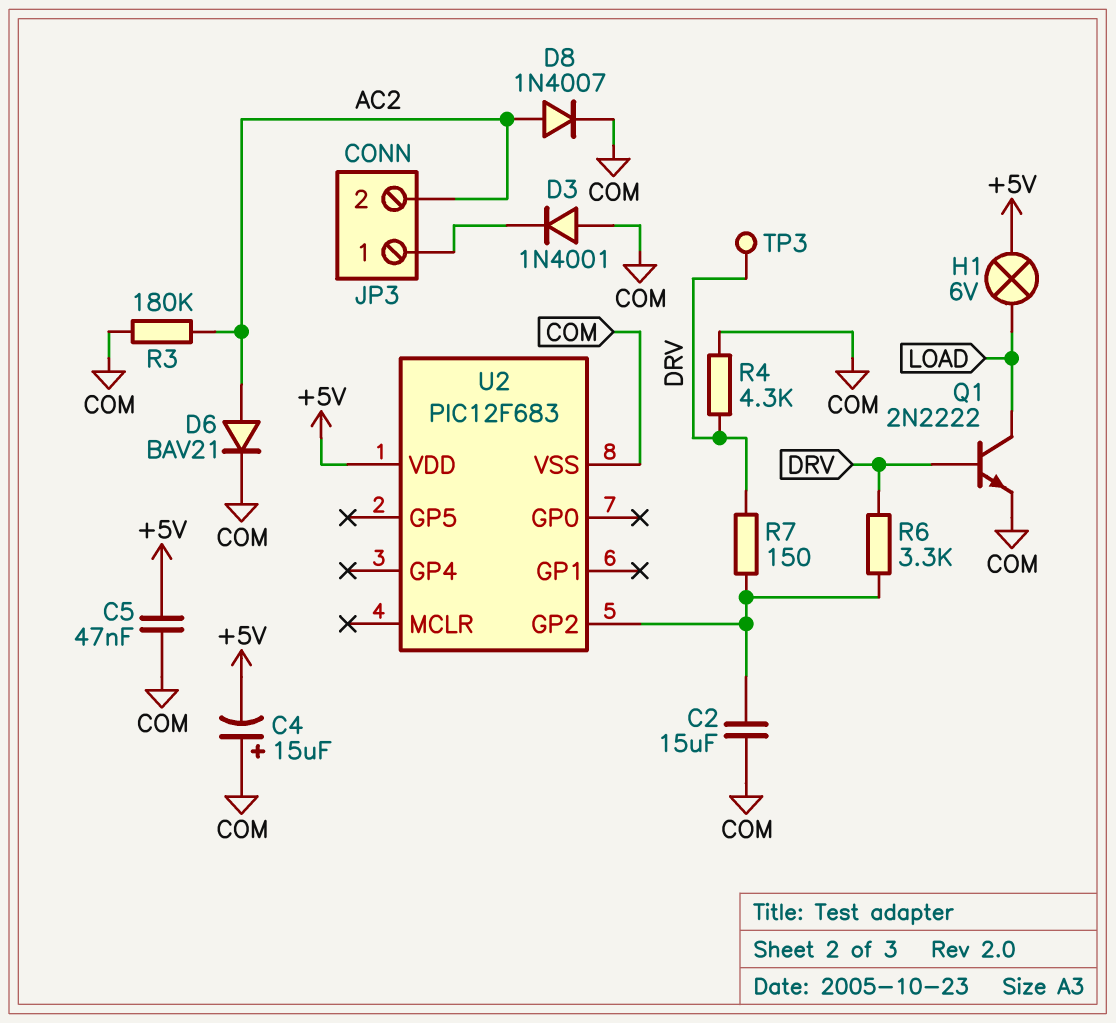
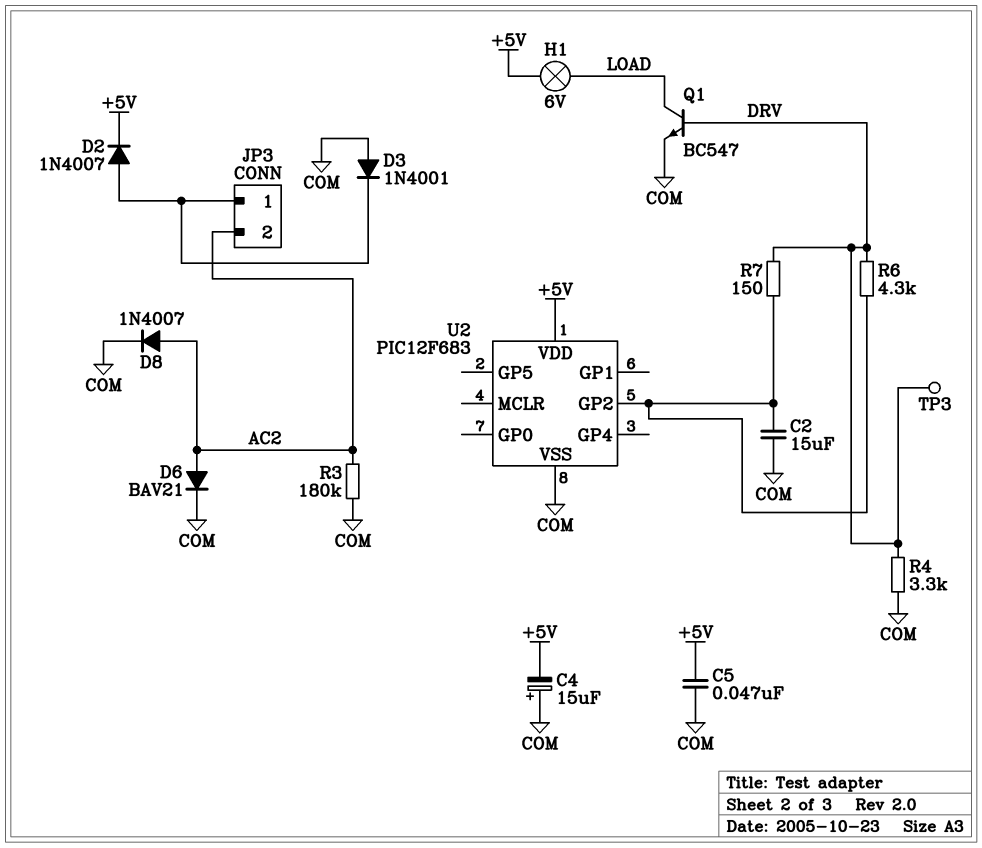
D2: none -> diode 1N4007 (A JP3/1, K +5V)
Q1: NPN 2N2222 (B DRV, C LOAD, E COM) -> NPN BC547 (B DRV, C LOAD, E COM)
R4: 4.3k (COM, DRV) -> 3.3k (COM, DRV)
R6: 3.3k (DRV, U2/GP2) -> 4.3k (DRV, U2/GP2)

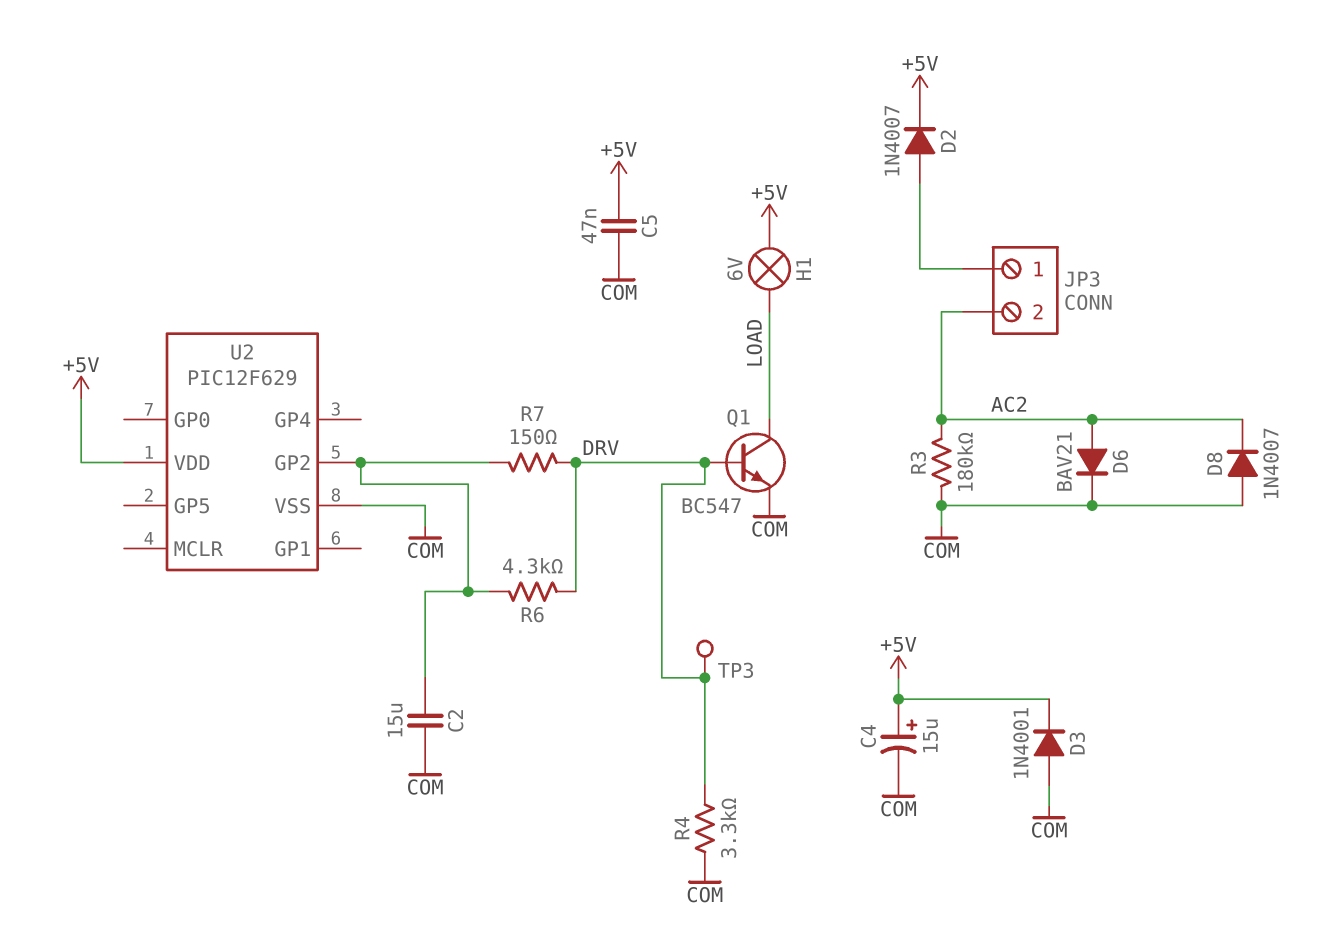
C4: 15uF (plus COM, minus +5V) -> 15uF (plus +5V, minus COM)
D3: diode 1N4001 (A COM, K JP3/1) -> diode 1N4001 (A COM, K +5V)
D8: diode 1N4007 (A AC2, K COM) -> diode 1N4007 (A COM, K AC2)
U2: PIC12F683 -> PIC12F629

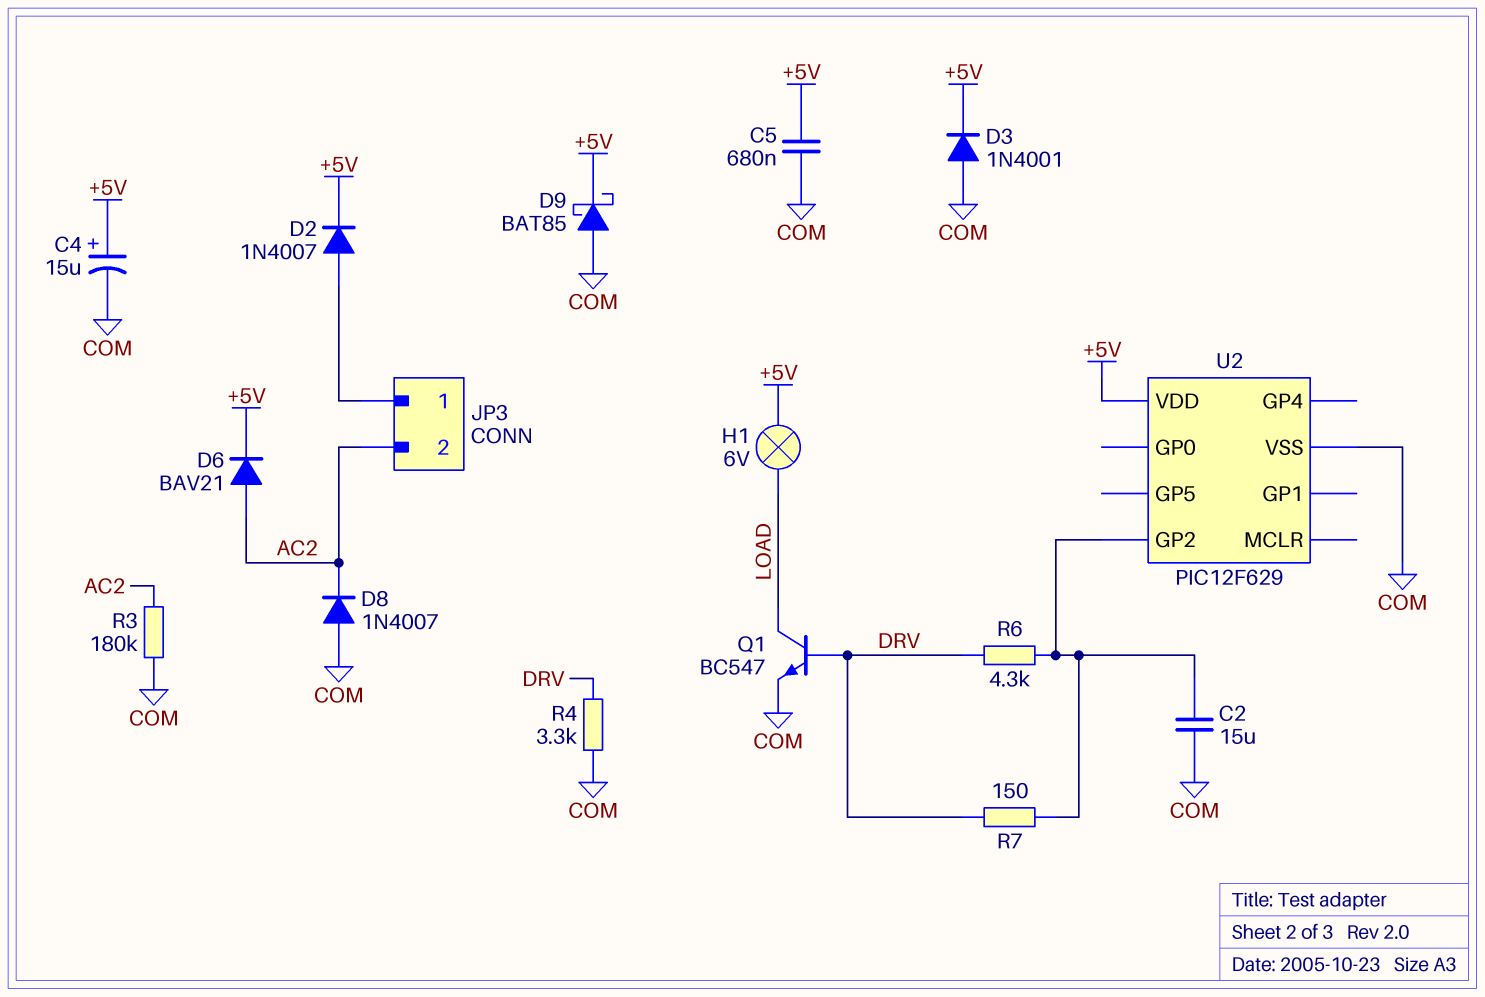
C5: 47nF (+5V, COM) -> 680nF (+5V, COM)
D6: diode BAV21 (A AC2, K COM) -> diode BAV21 (A AC2, K +5V)
D9: none -> schottky BAT85 (A COM, K +5V)
TP3: test point (DRV) -> none

